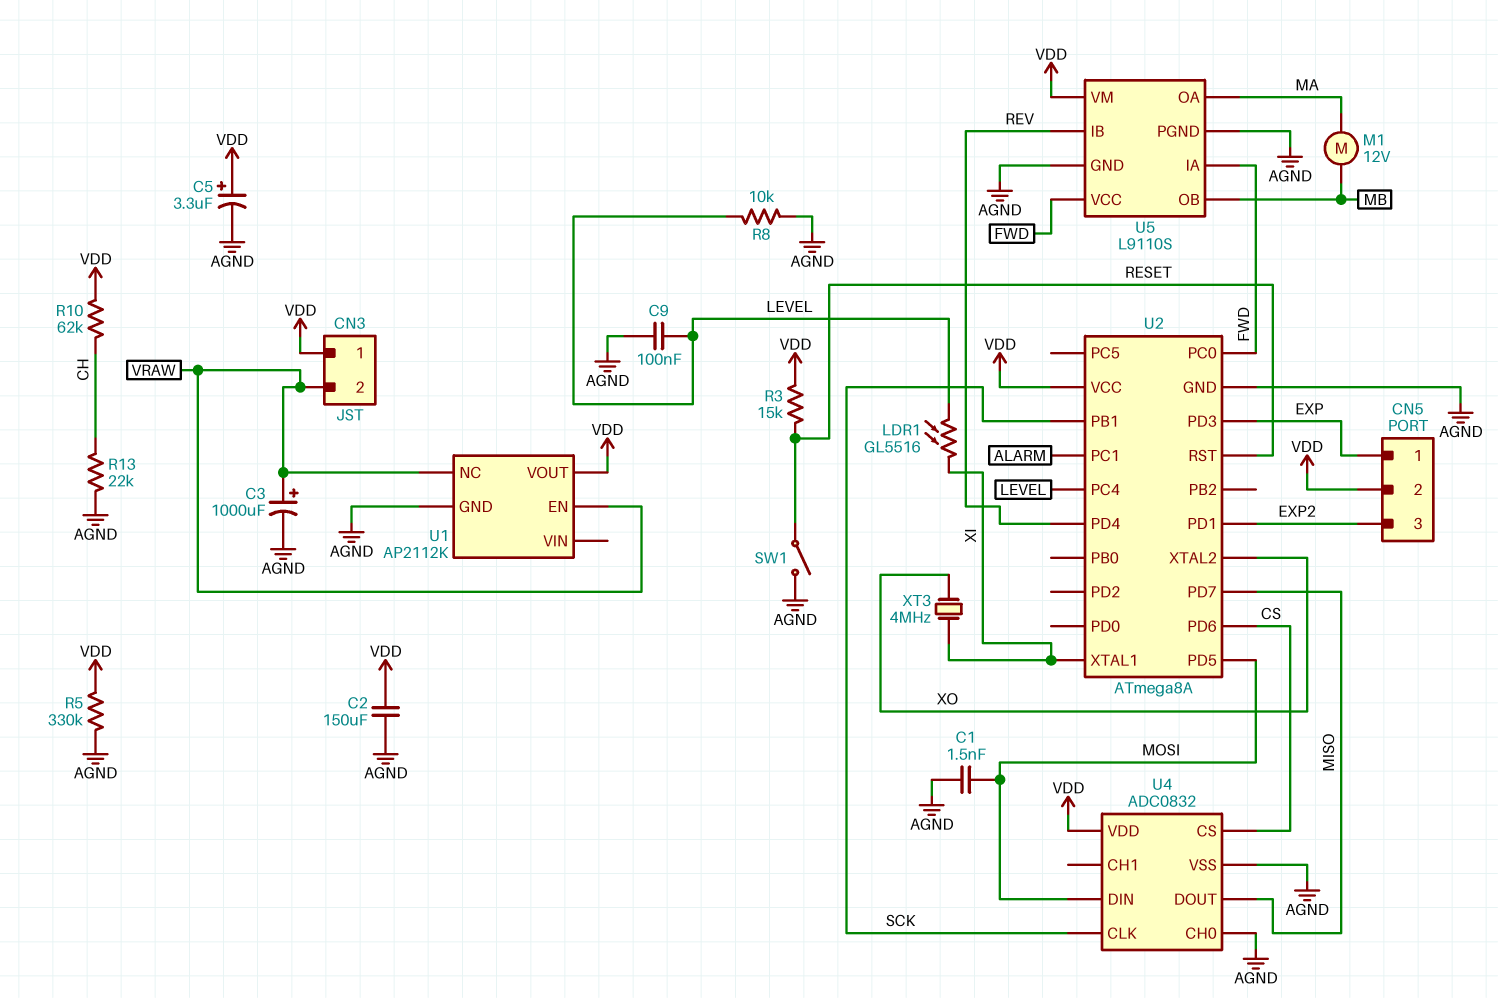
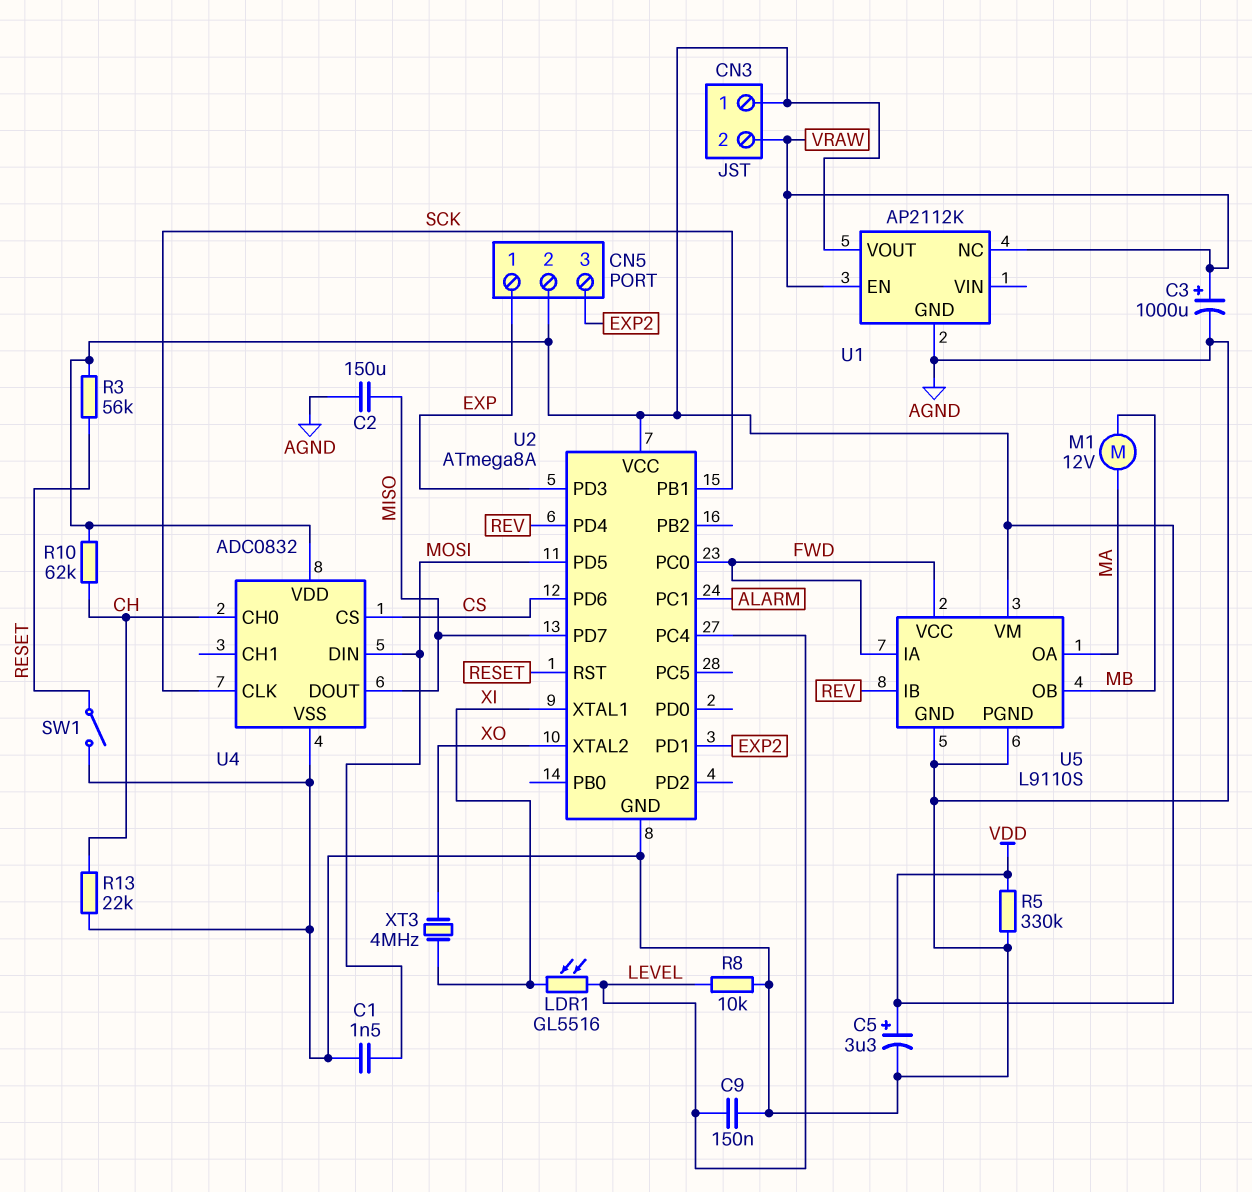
C2: 150uF (AGND, VDD) -> 150uF (AGND, MISO)
C9: 100nF (AGND, LEVEL) -> 150nF (AGND, LEVEL)
R3: 15k (RESET, VDD) -> 56k (RESET, VDD)
U4 pin CH0: AGND -> CH

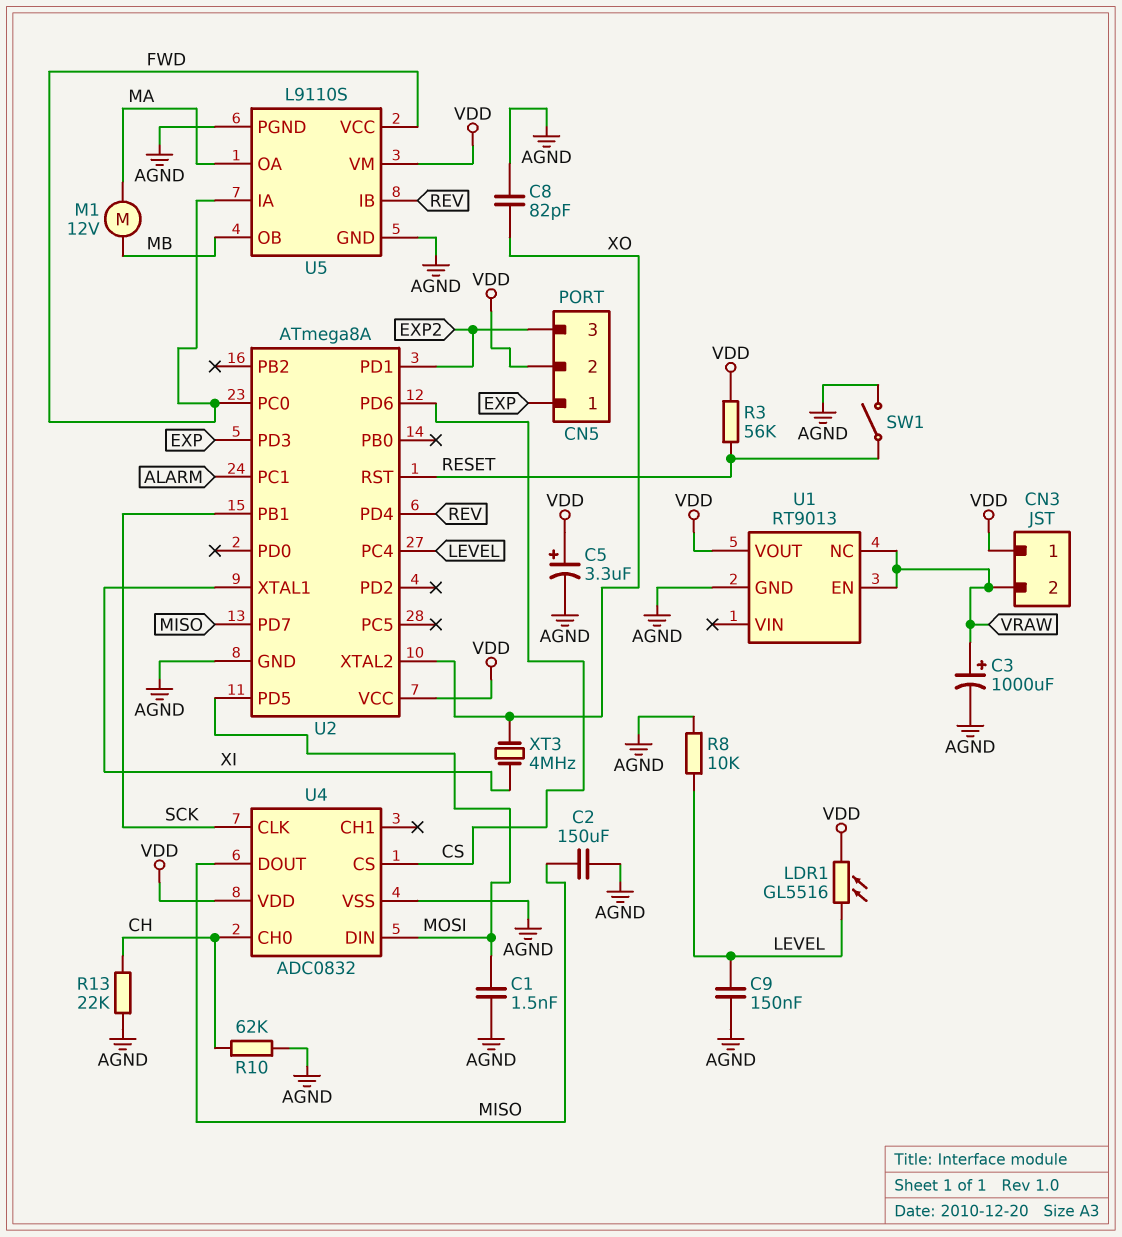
C8: none -> 82pF (AGND, XO)
LDR1: GL5516 (LEVEL, XI) -> GL5516 (LEVEL, VDD)
R5: 330k (AGND, VDD) -> none
R10: 62k (CH, VDD) -> 62k (AGND, CH)
U1: AP2112K -> RT9013

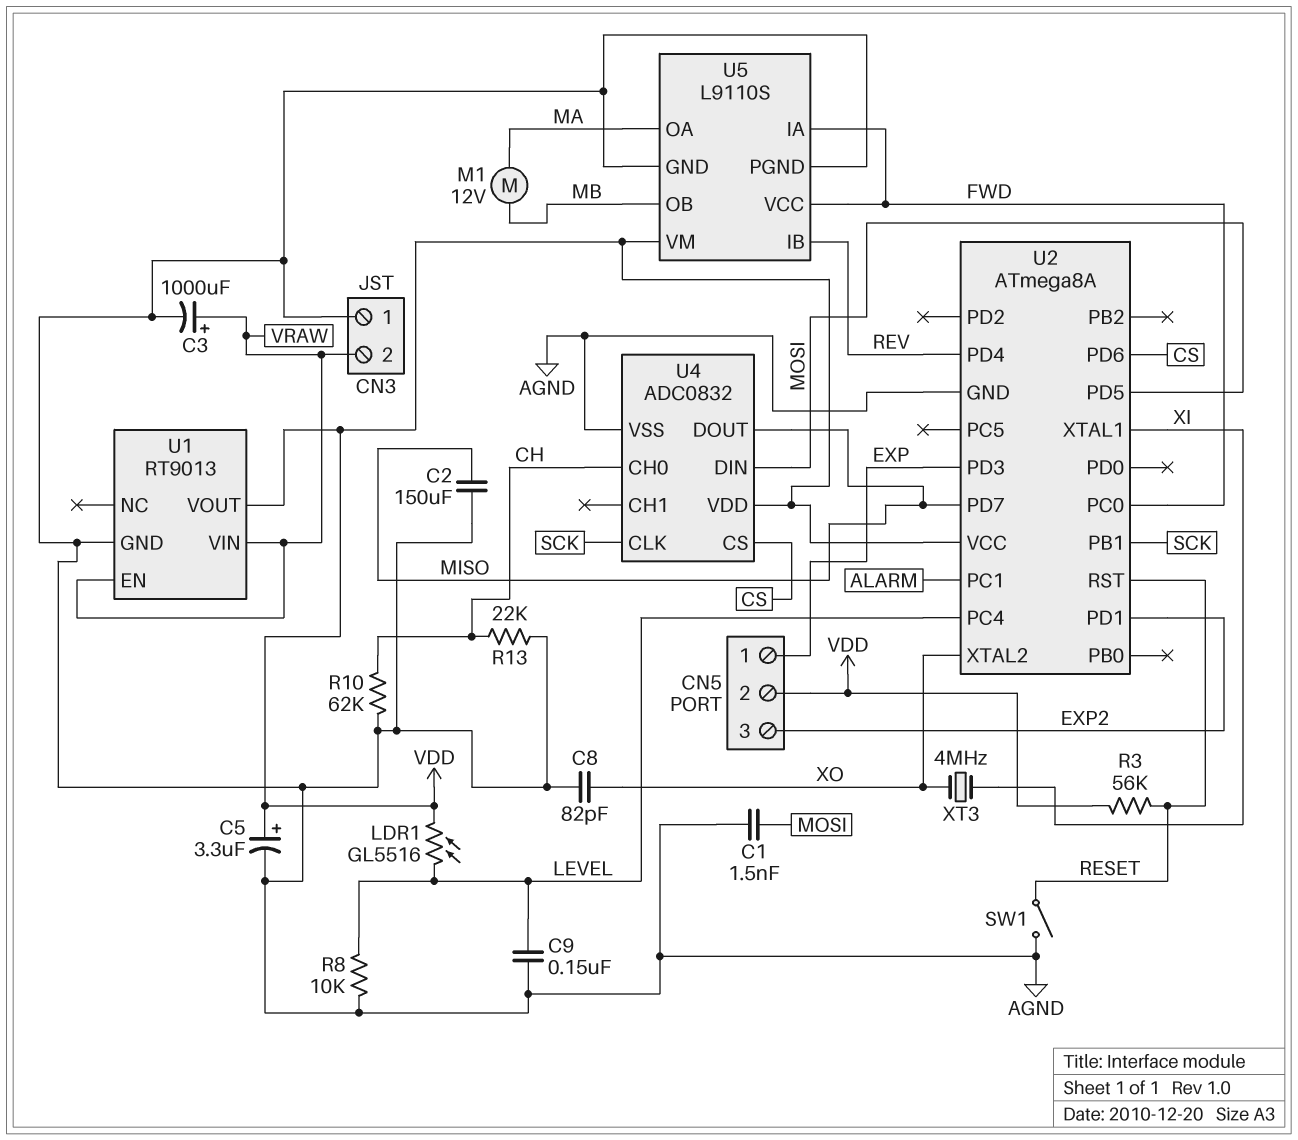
CN3 pin 1: VDD -> AGND
U1 pin NC: VRAW -> none
U1 pin VIN: none -> VRAW

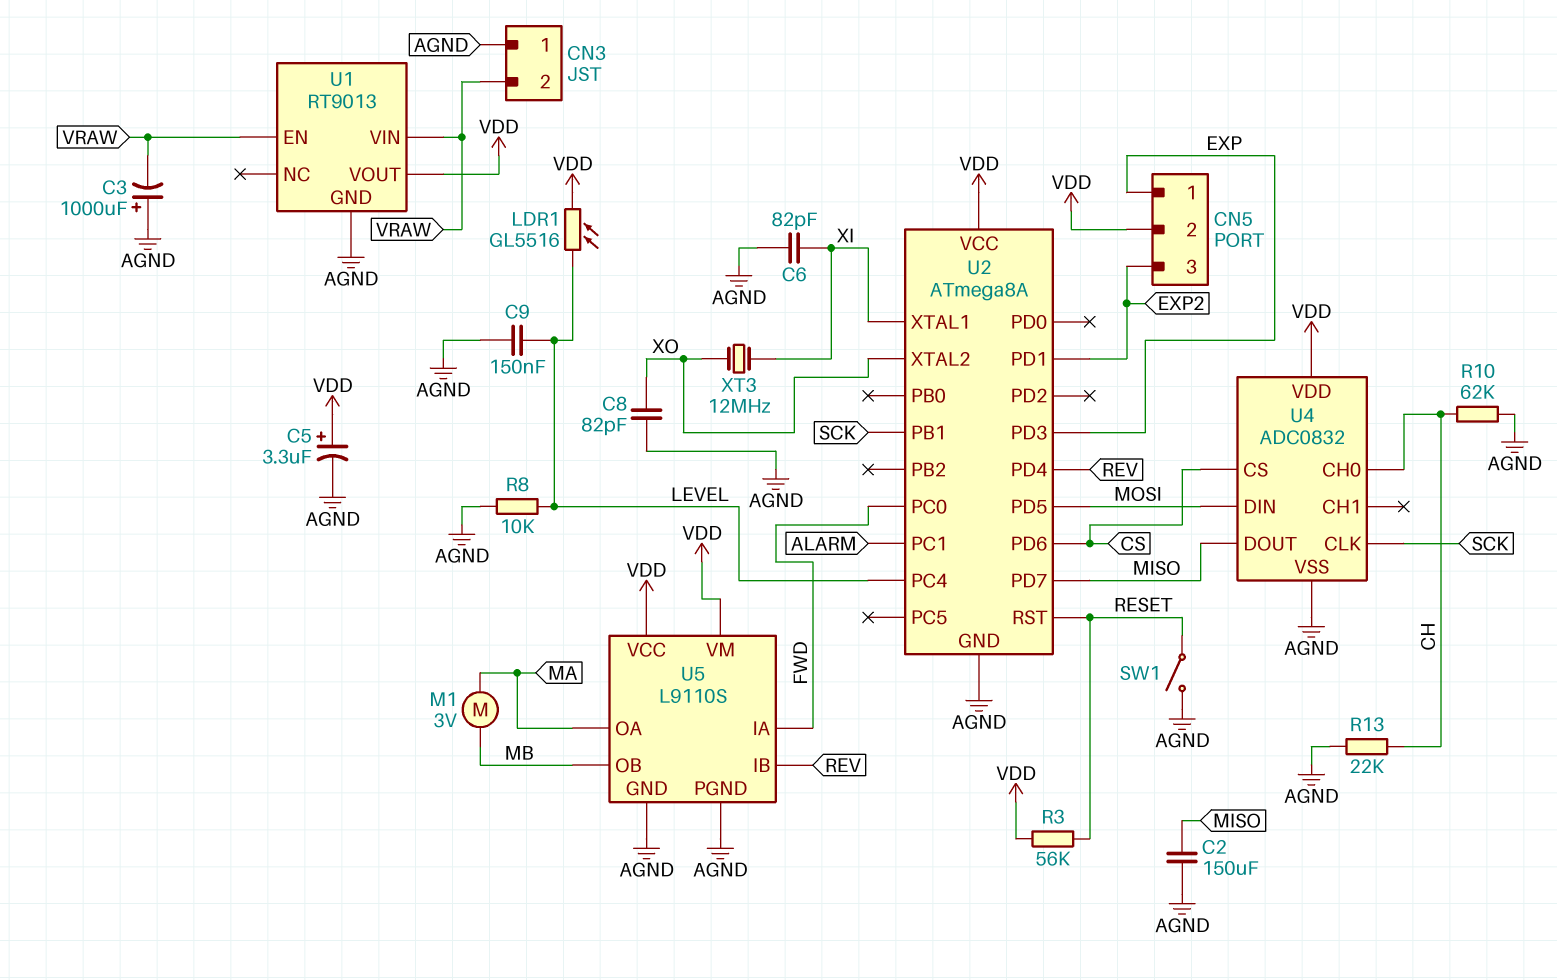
C1: 1.5nF (AGND, MOSI) -> none
C3: 1000uF (plus VRAW, minus AGND) -> 1000uF (plus AGND, minus VRAW)
C6: none -> 82pF (AGND, XI)
M1: motor 12V (MA, MB) -> motor 3V (MA, MB)
U5 pin VCC: FWD -> VDD
XT3: 4MHz (XI, XO) -> 12MHz (XI, XO)

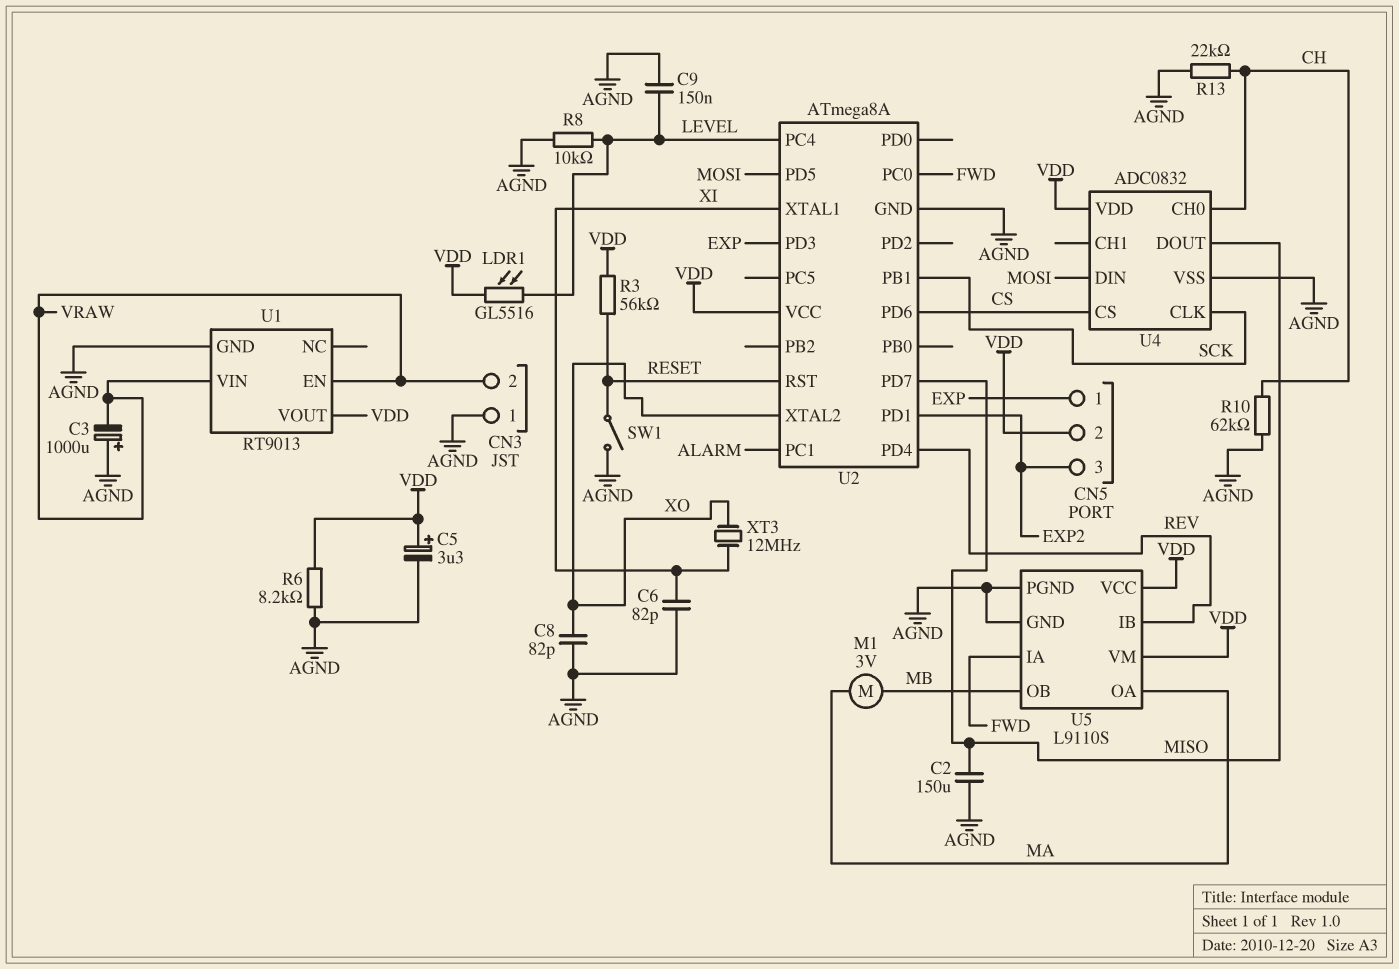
R6: none -> 8.2k (AGND, VDD)

